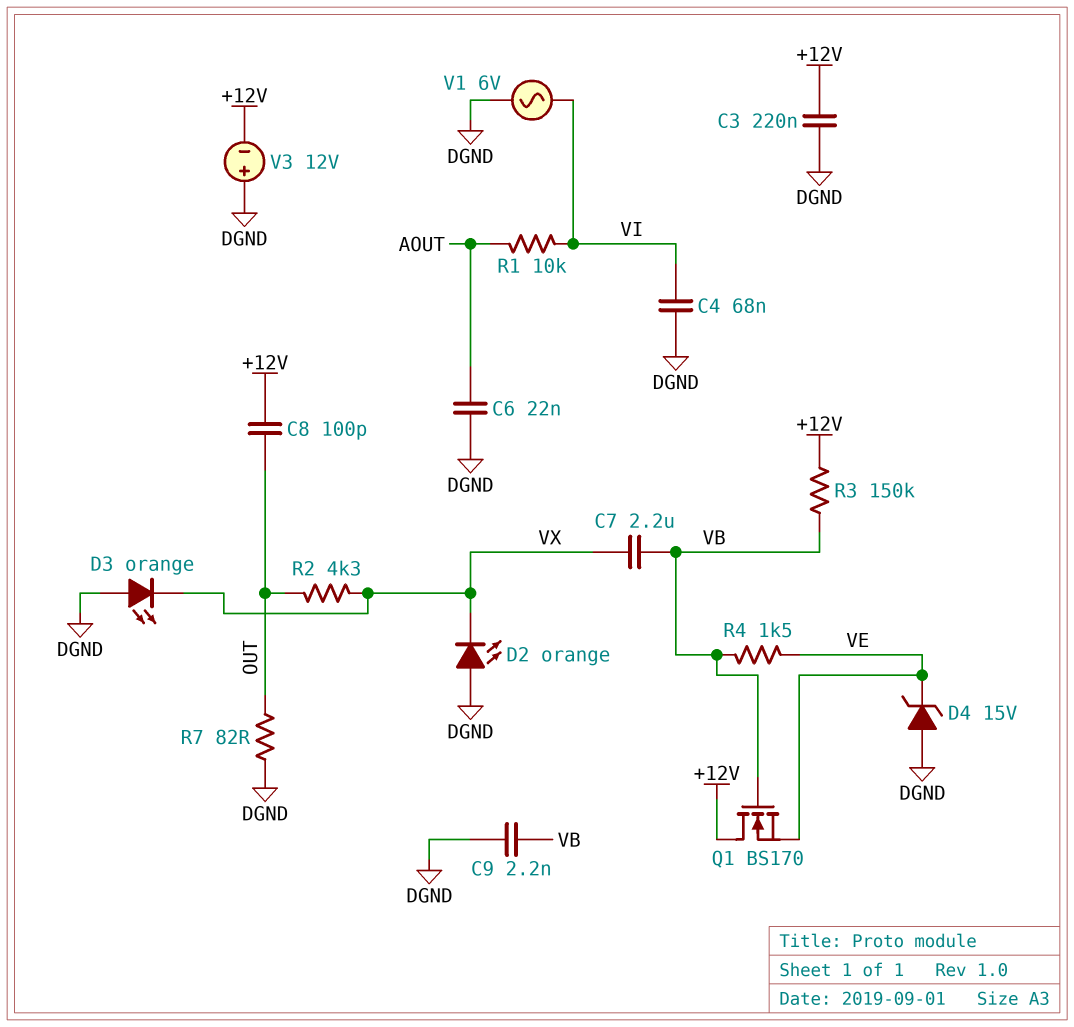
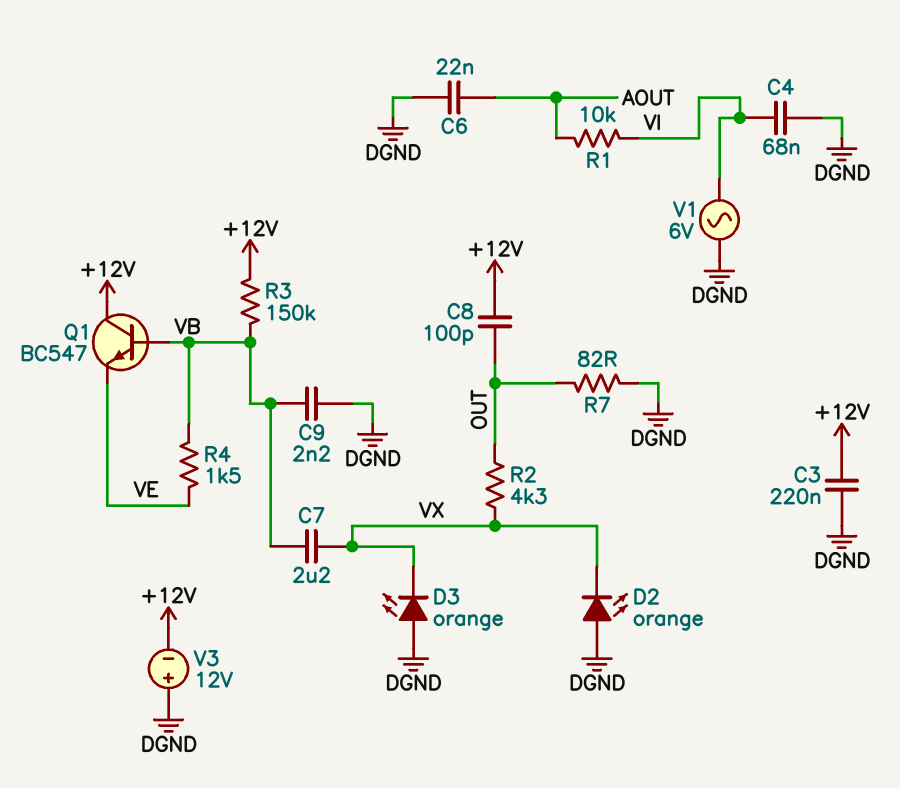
D4: zener 15V (A DGND, K VE) -> none
Q1: NMOS BS170 (G VB, D +12V, S VE) -> NPN BC547 (B VB, C +12V, E VE)

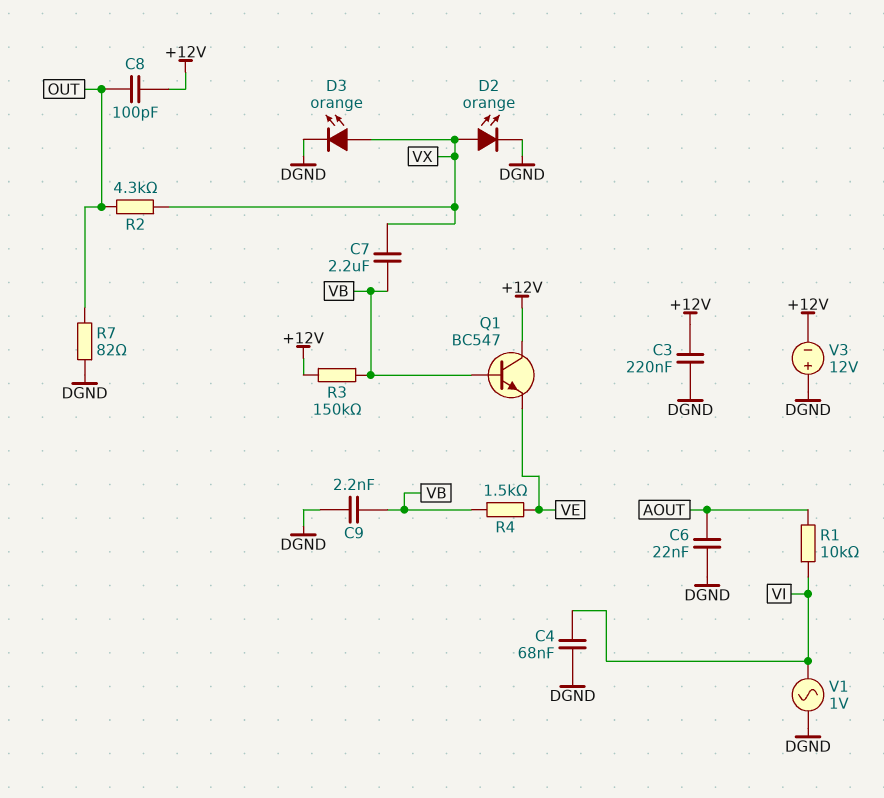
D2: LED orange (A DGND, K VX) -> LED orange (A VX, K DGND)
D3: LED orange (A DGND, K VX) -> LED orange (A VX, K DGND)
V1: AC 6V (DGND, VI) -> AC 1V (DGND, VI)

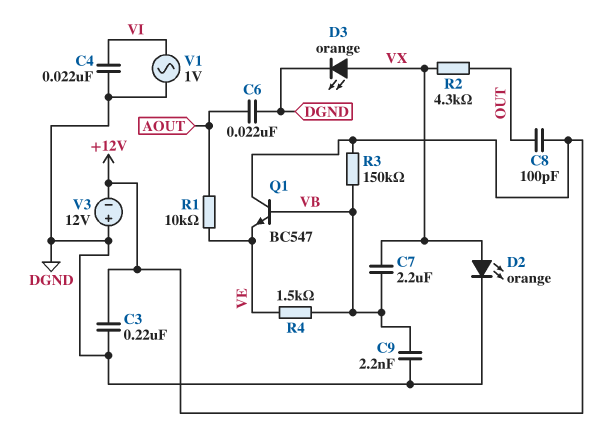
C4: 68nF (DGND, VI) -> 22nF (DGND, VI)
R1: 10k (AOUT, VI) -> 10k (AOUT, VE)
R7: 82 (DGND, OUT) -> none

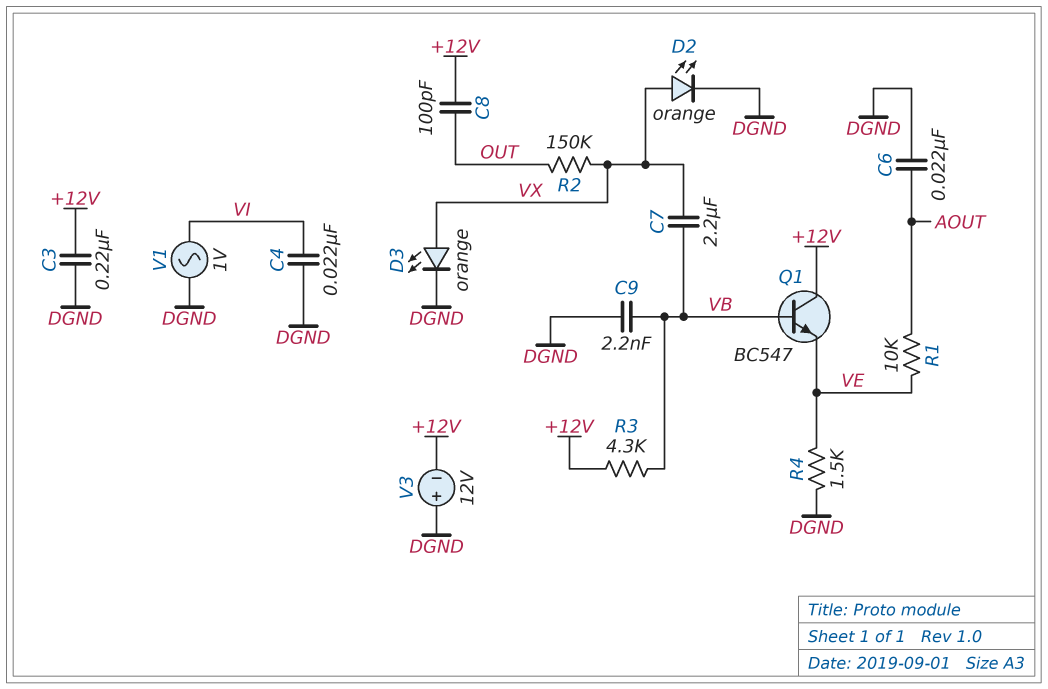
R2: 4.3k (OUT, VX) -> 150k (OUT, VX)
R3: 150k (+12V, VB) -> 4.3k (+12V, VB)
R4: 1.5k (VB, VE) -> 1.5k (DGND, VE)

